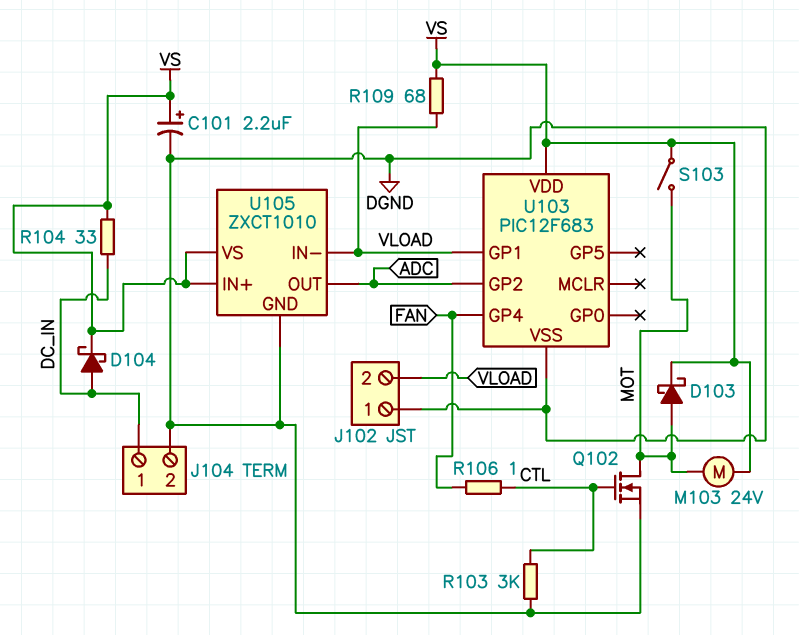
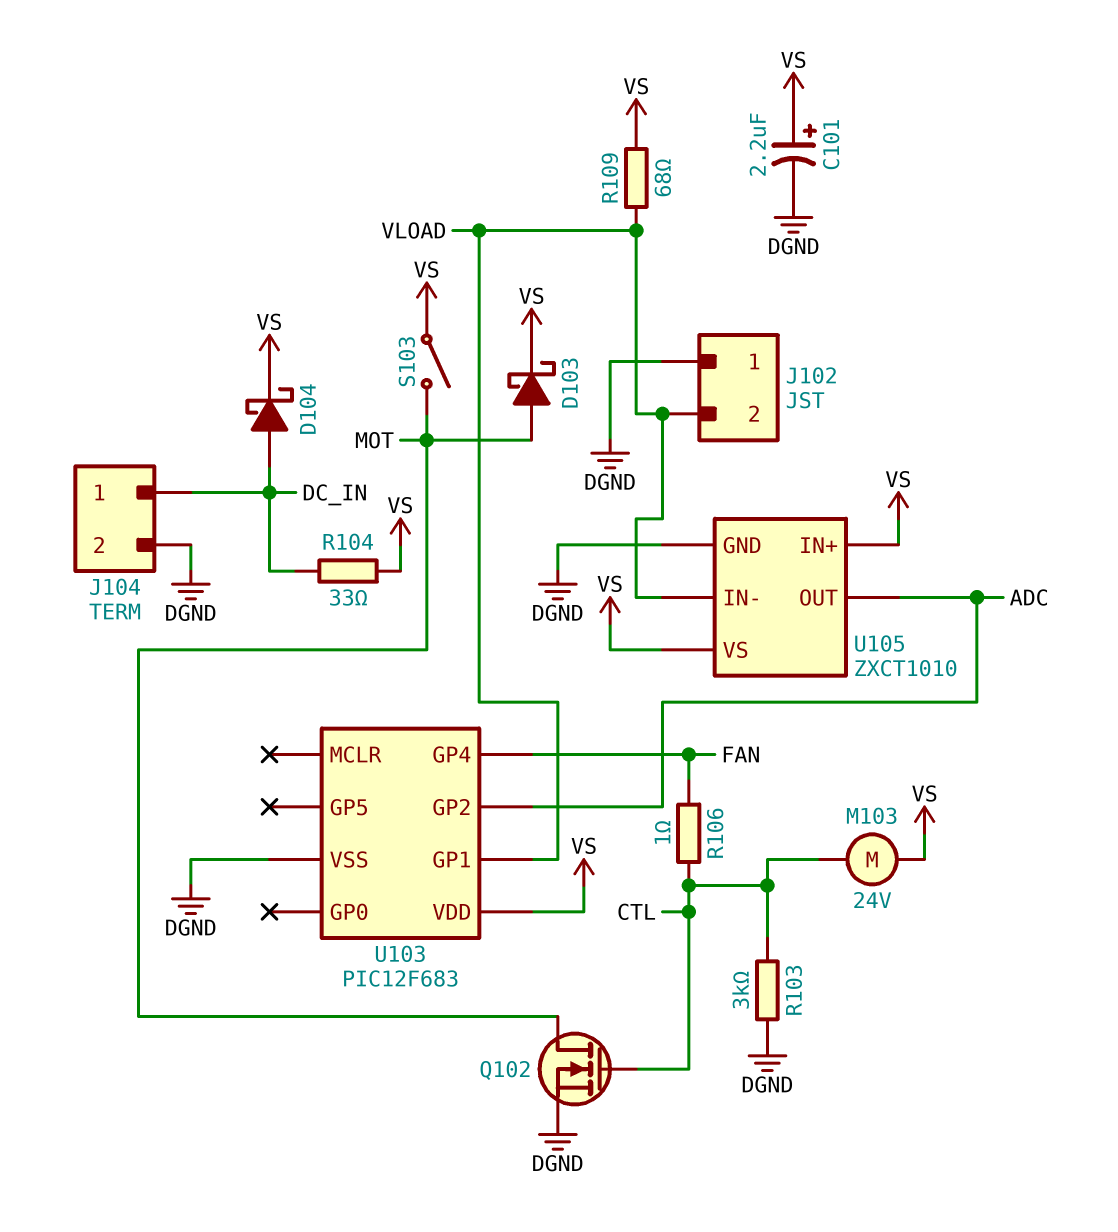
M103: motor 24V (MOT, VS) -> motor 24V (CTL, VS)

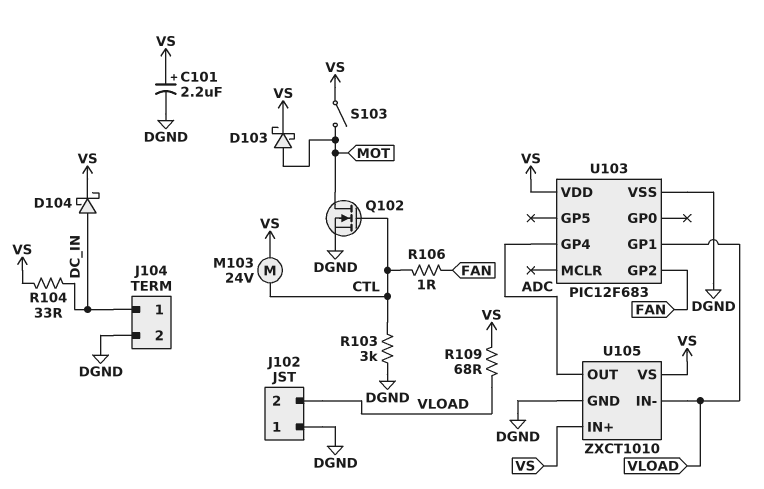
U103 pin GP2: ADC -> FAN
U103 pin GP4: FAN -> ADC

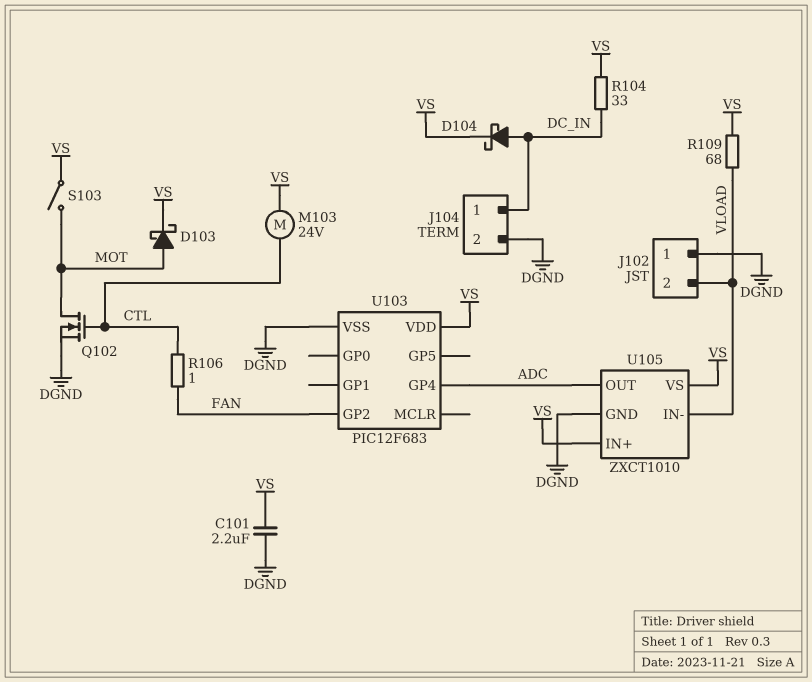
C101: 2.2uF (plus VS, minus DGND) -> 2.2uF (DGND, VS)
R103: 3k (CTL, DGND) -> none
U103 pin GP1: VLOAD -> none

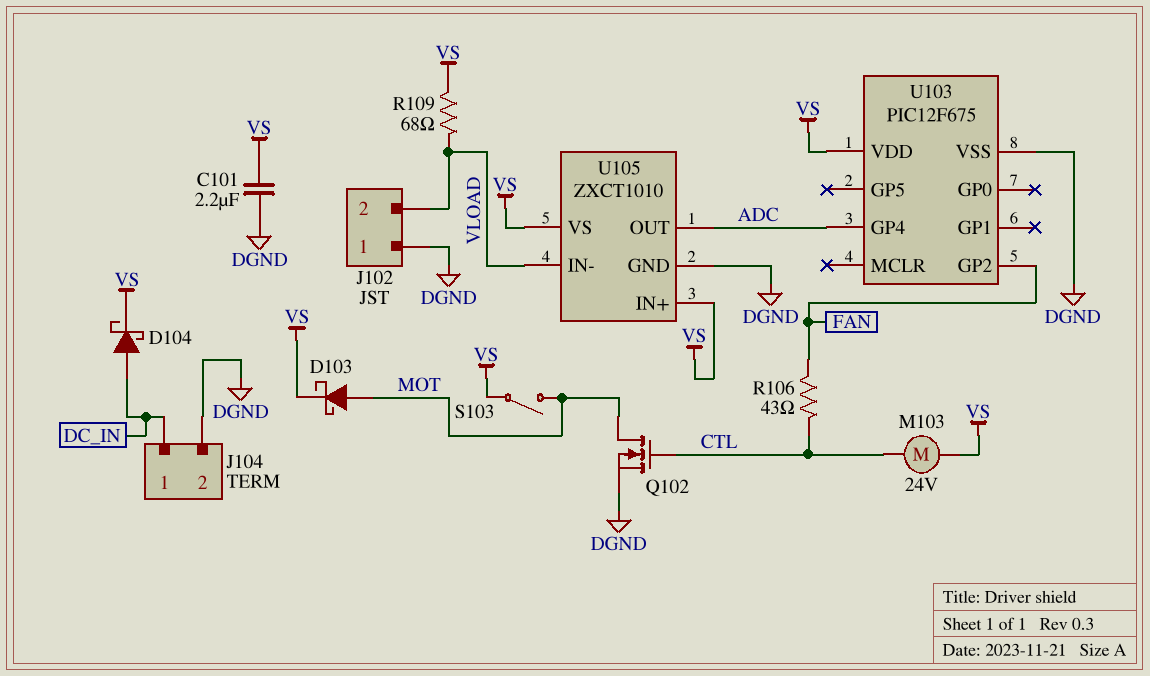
R104: 33 (DC_IN, VS) -> none
R106: 1 (CTL, FAN) -> 43 (CTL, FAN)
U103: PIC12F683 -> PIC12F675

